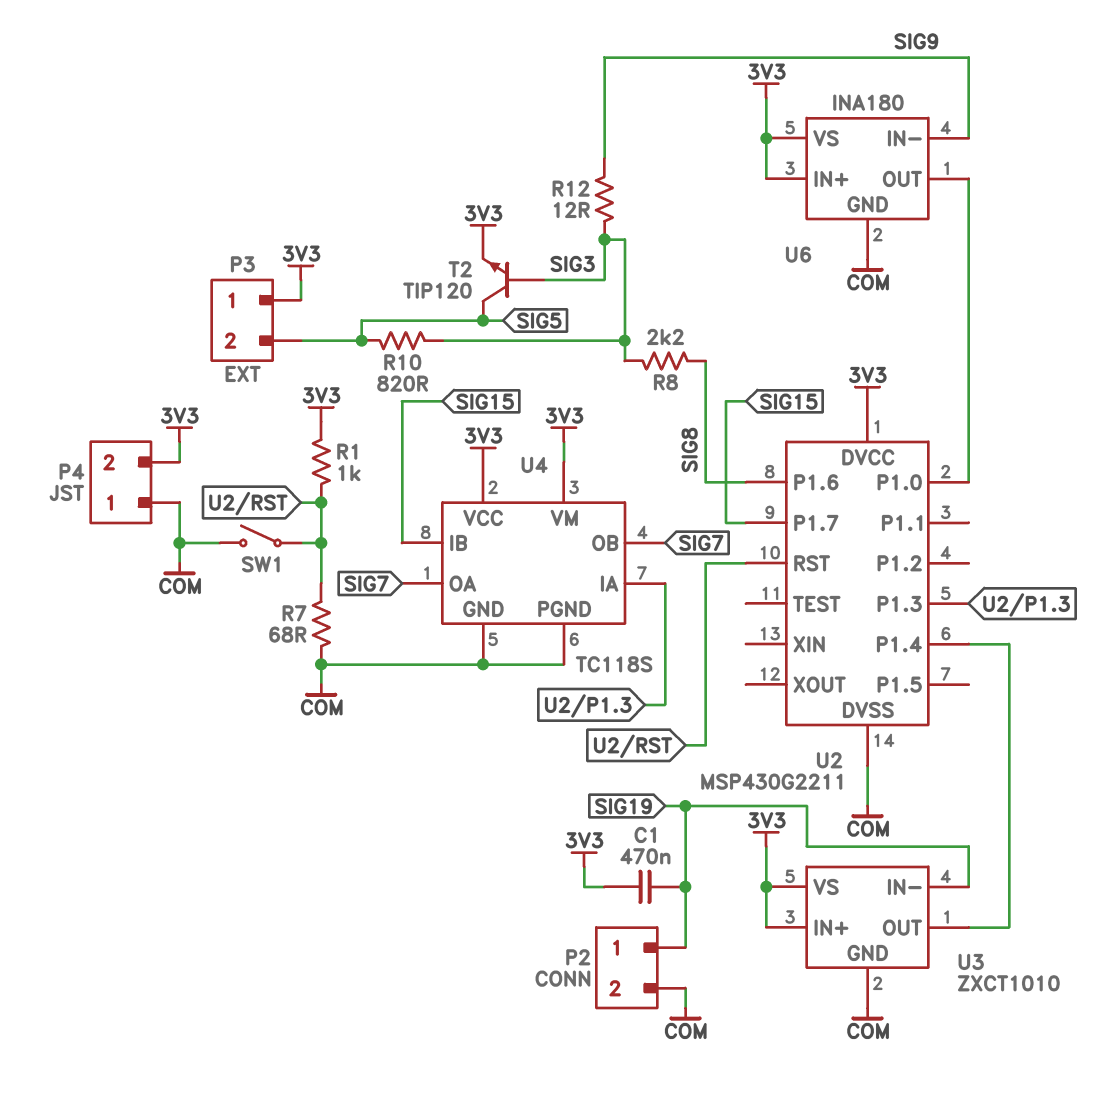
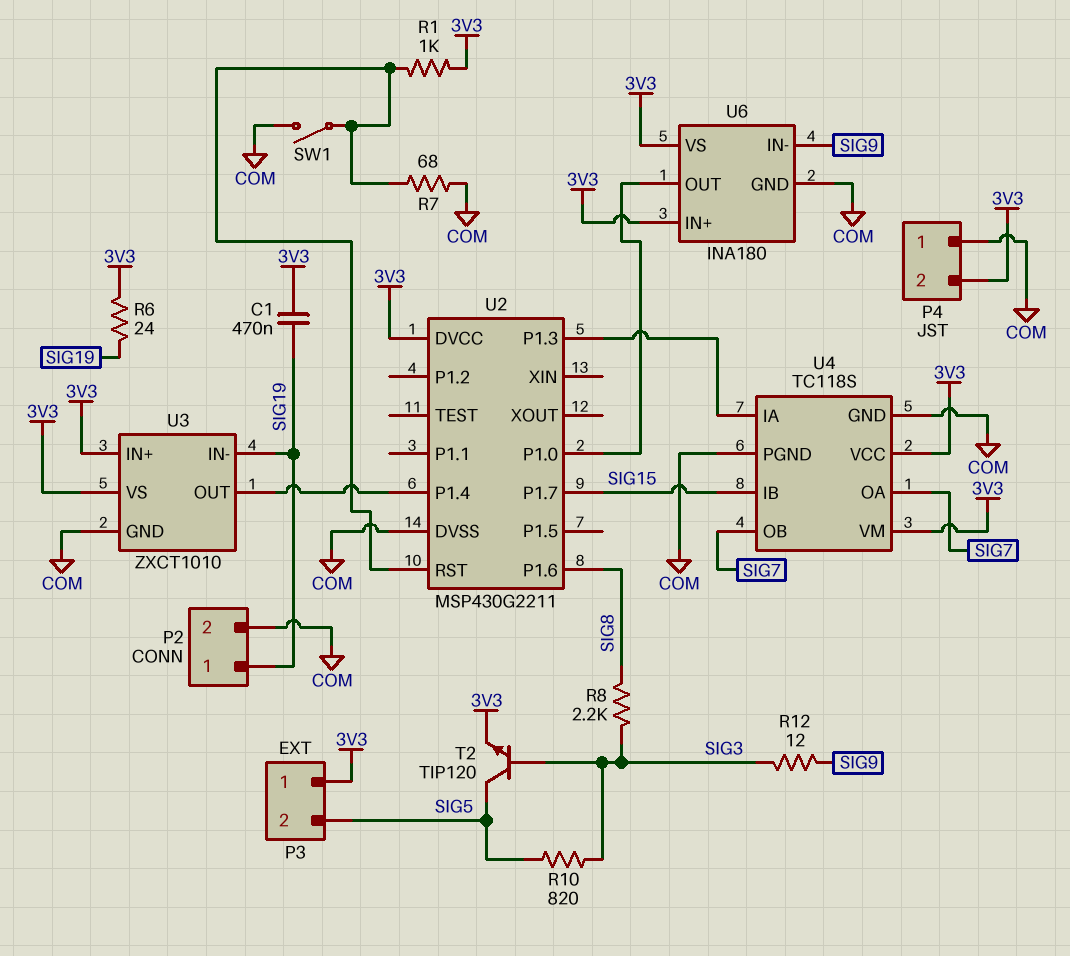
R6: none -> 24 (3V3, SIG19)

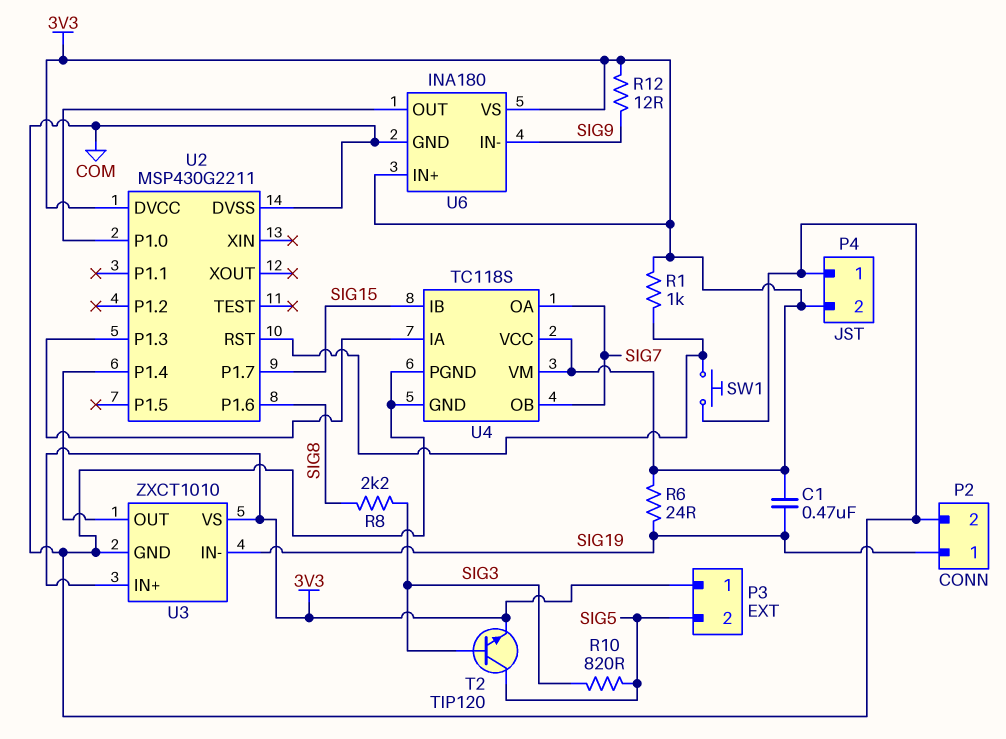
R7: 68 (COM, U2/RST) -> none
R12: 12 (SIG3, SIG9) -> 12 (3V3, SIG9)
SW1: switch (COM, U2/RST) -> button (COM, U2/RST)

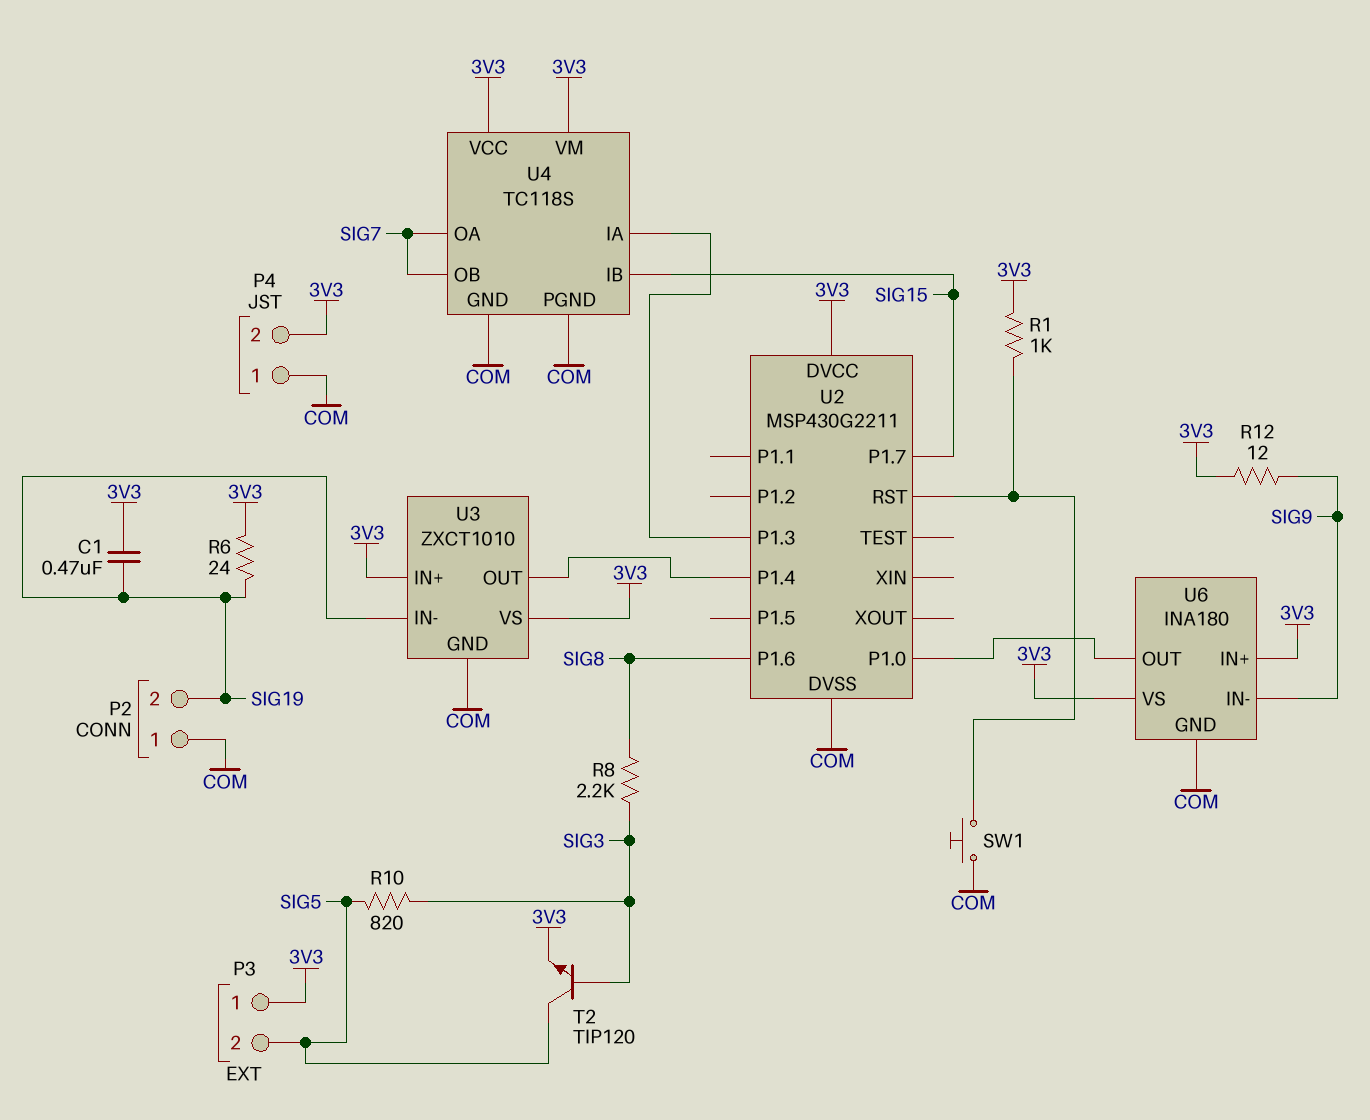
P2 pin 1: SIG19 -> COM
P2 pin 2: COM -> SIG19

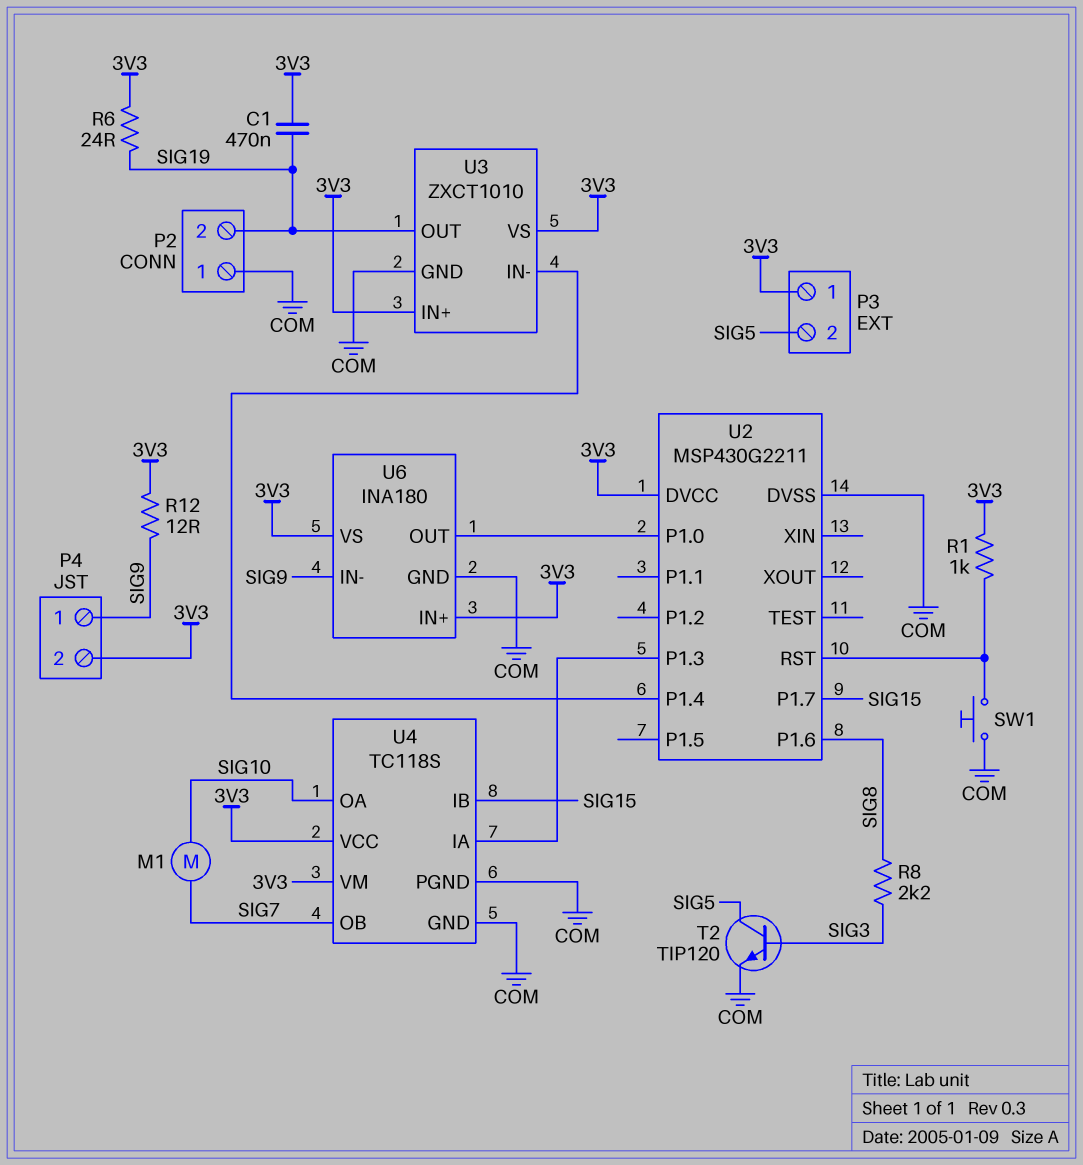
M1: none -> motor (SIG7, SIG10)
P4 pin 1: COM -> SIG9
R10: 820 (SIG3, SIG5) -> none
T2: NPN TIP120 (B SIG3, C SIG5, E 3V3) -> NPN TIP120 (B SIG3, C SIG5, E COM)
U3 pin IN-: SIG19 -> U2/P1.4
U3 pin OUT: U2/P1.4 -> SIG19
U4 pin OA: SIG7 -> SIG10

